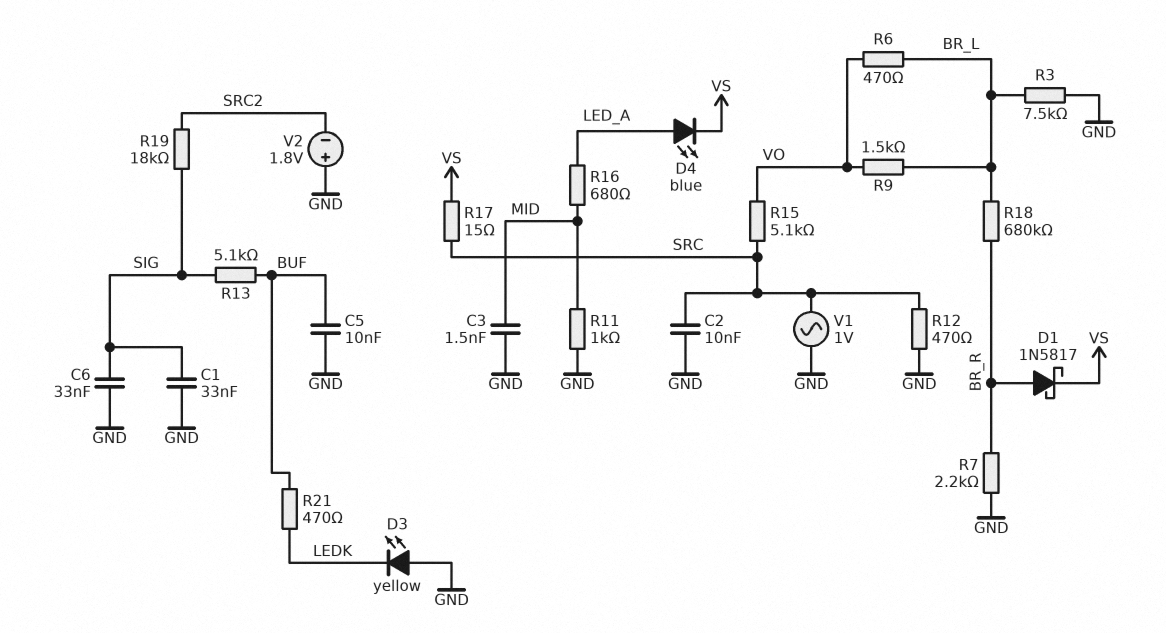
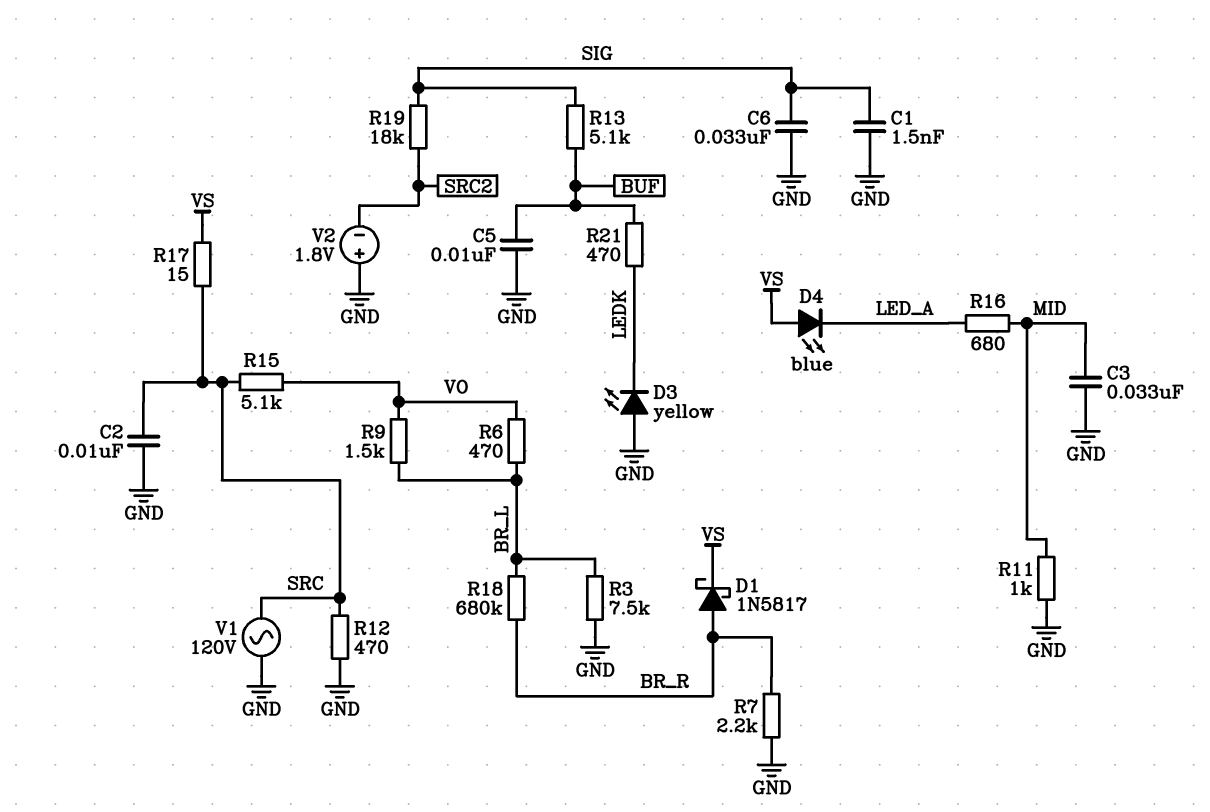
C1: 33nF (GND, SIG) -> 1.5nF (GND, SIG)
C3: 1.5nF (GND, MID) -> 33nF (GND, MID)
D4: LED blue (A LED_A, K VS) -> LED blue (A VS, K LED_A)
V1: AC 1V (GND, SRC) -> AC 120V (GND, SRC)

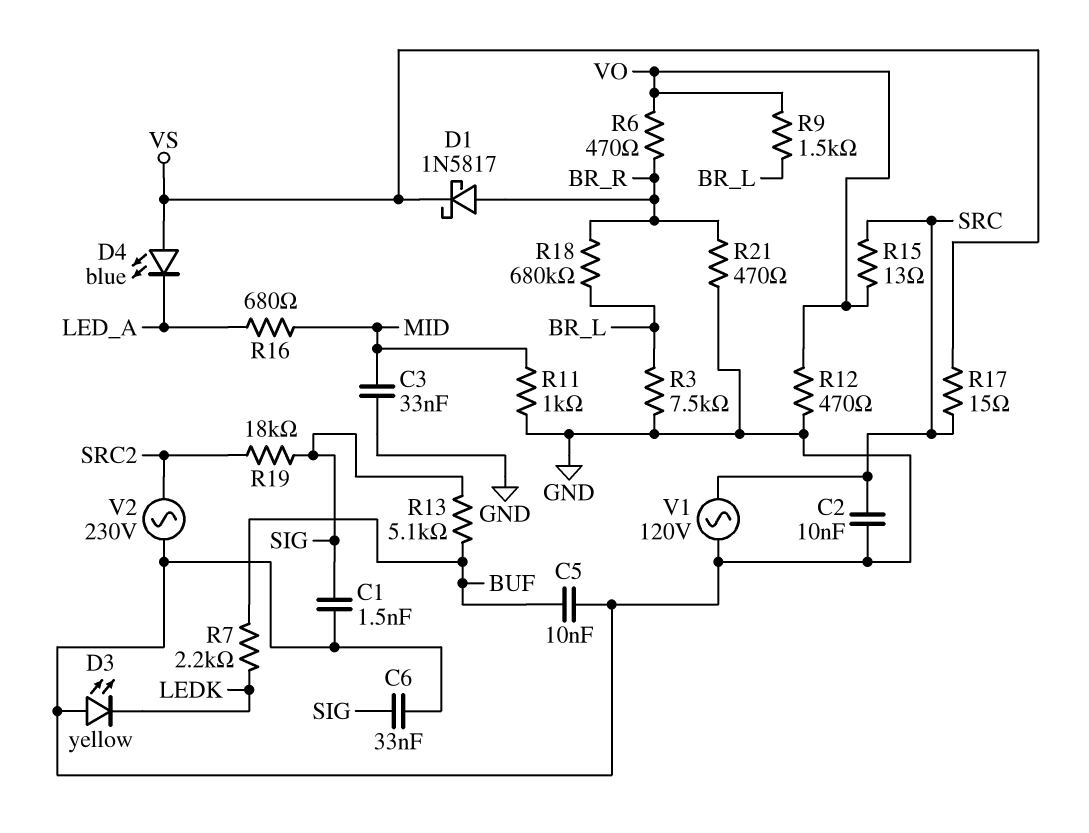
R6: 470 (BR_L, VO) -> 470 (BR_R, VO)
R7: 2.2k (BR_R, GND) -> 2.2k (BUF, LEDK)
R12: 470 (GND, SRC) -> 470 (GND, VO)
R15: 5.1k (SRC, VO) -> 13 (SRC, VO)
R21: 470 (BUF, LEDK) -> 470 (BR_R, GND)
V2: 1.8V (plus GND, minus SRC2) -> AC 230V (GND, SRC2)

